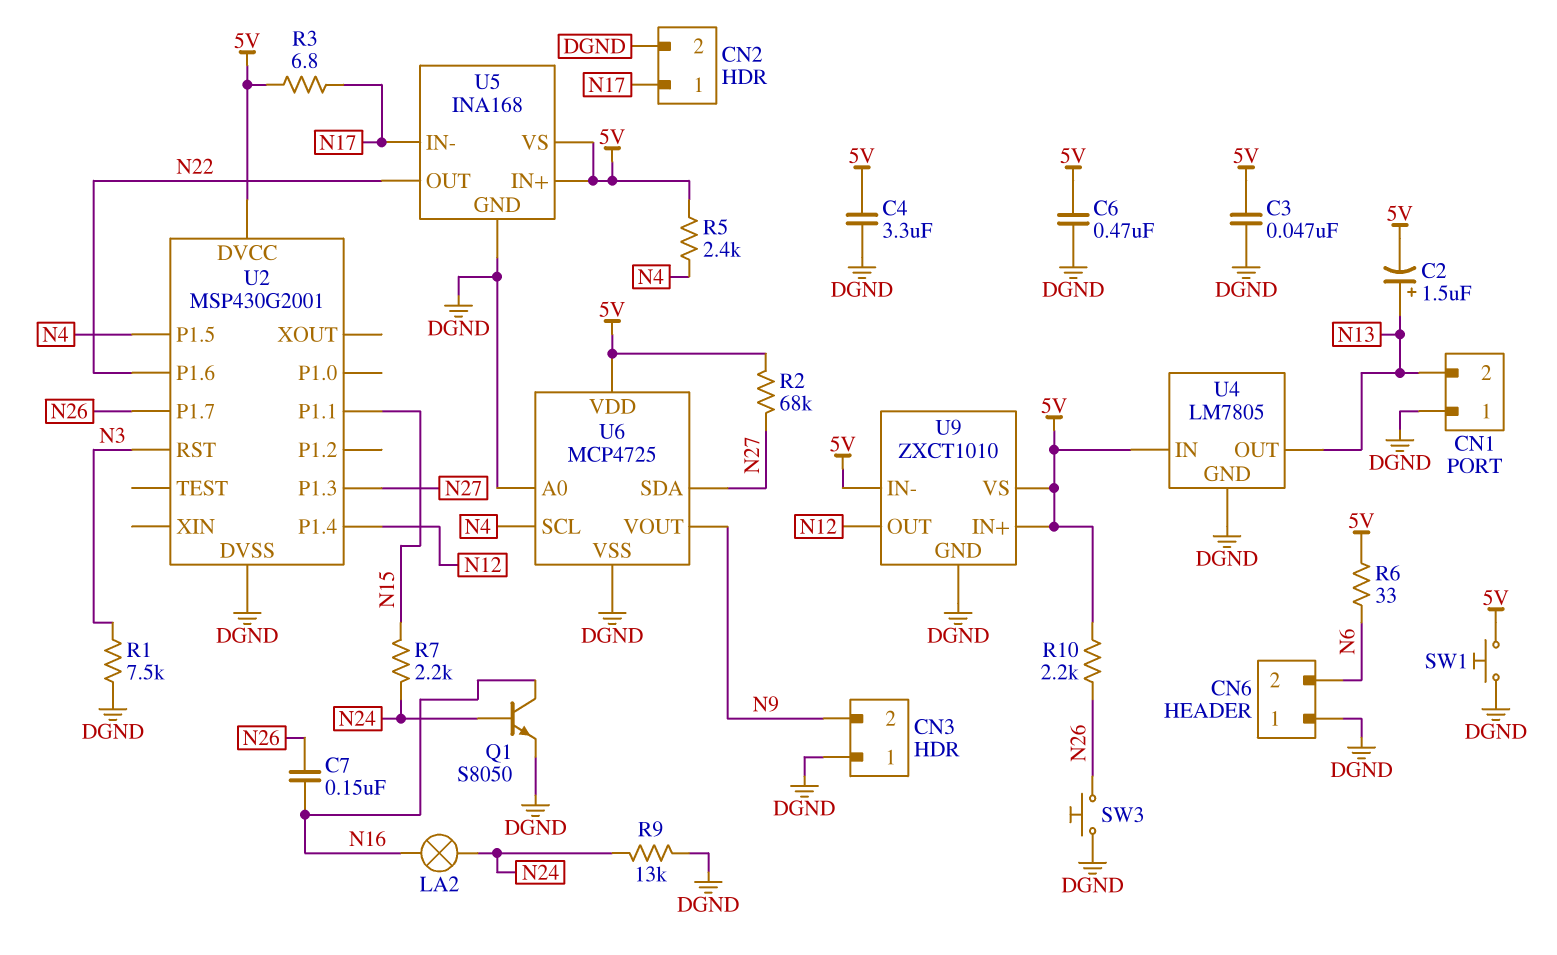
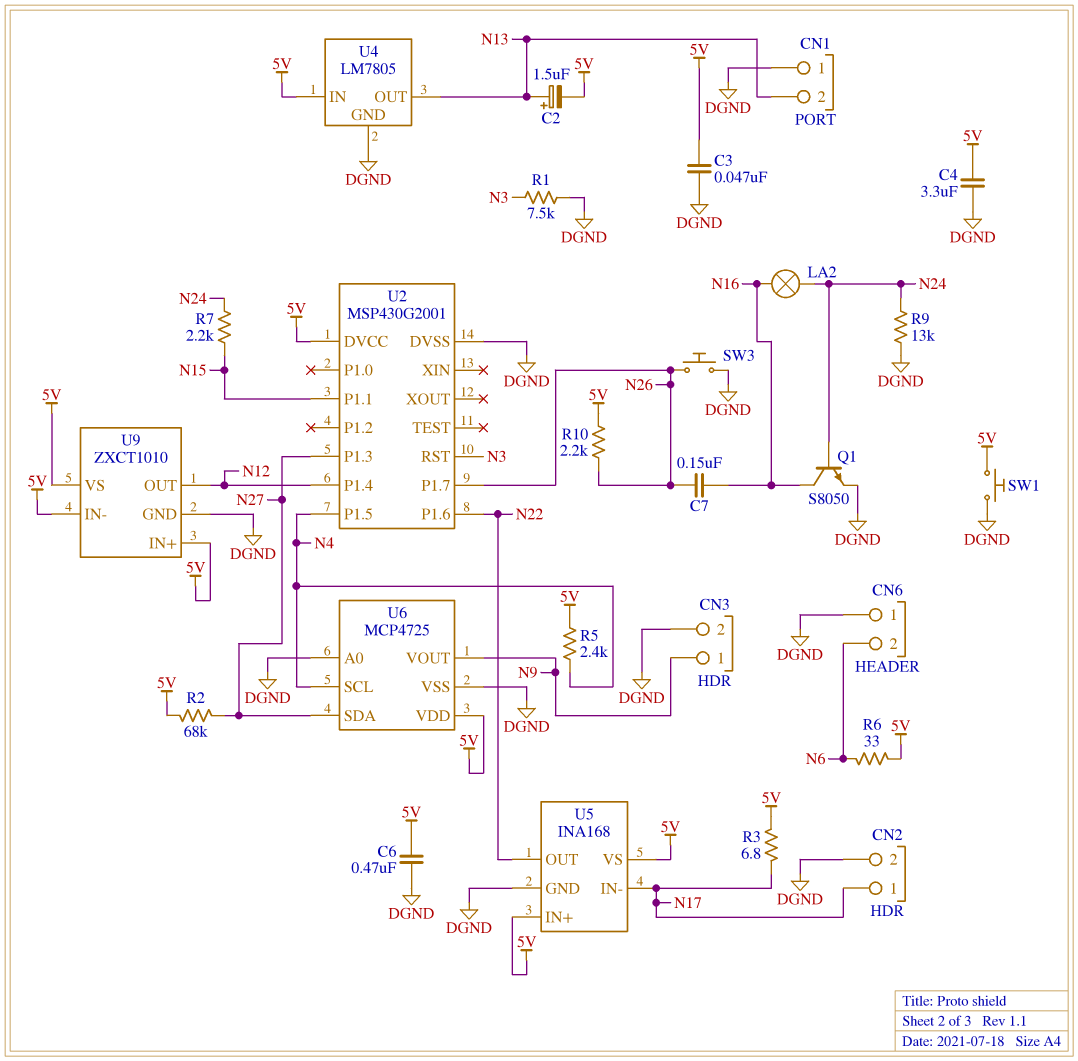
CN3 pin 1: DGND -> N9
CN3 pin 2: N9 -> DGND

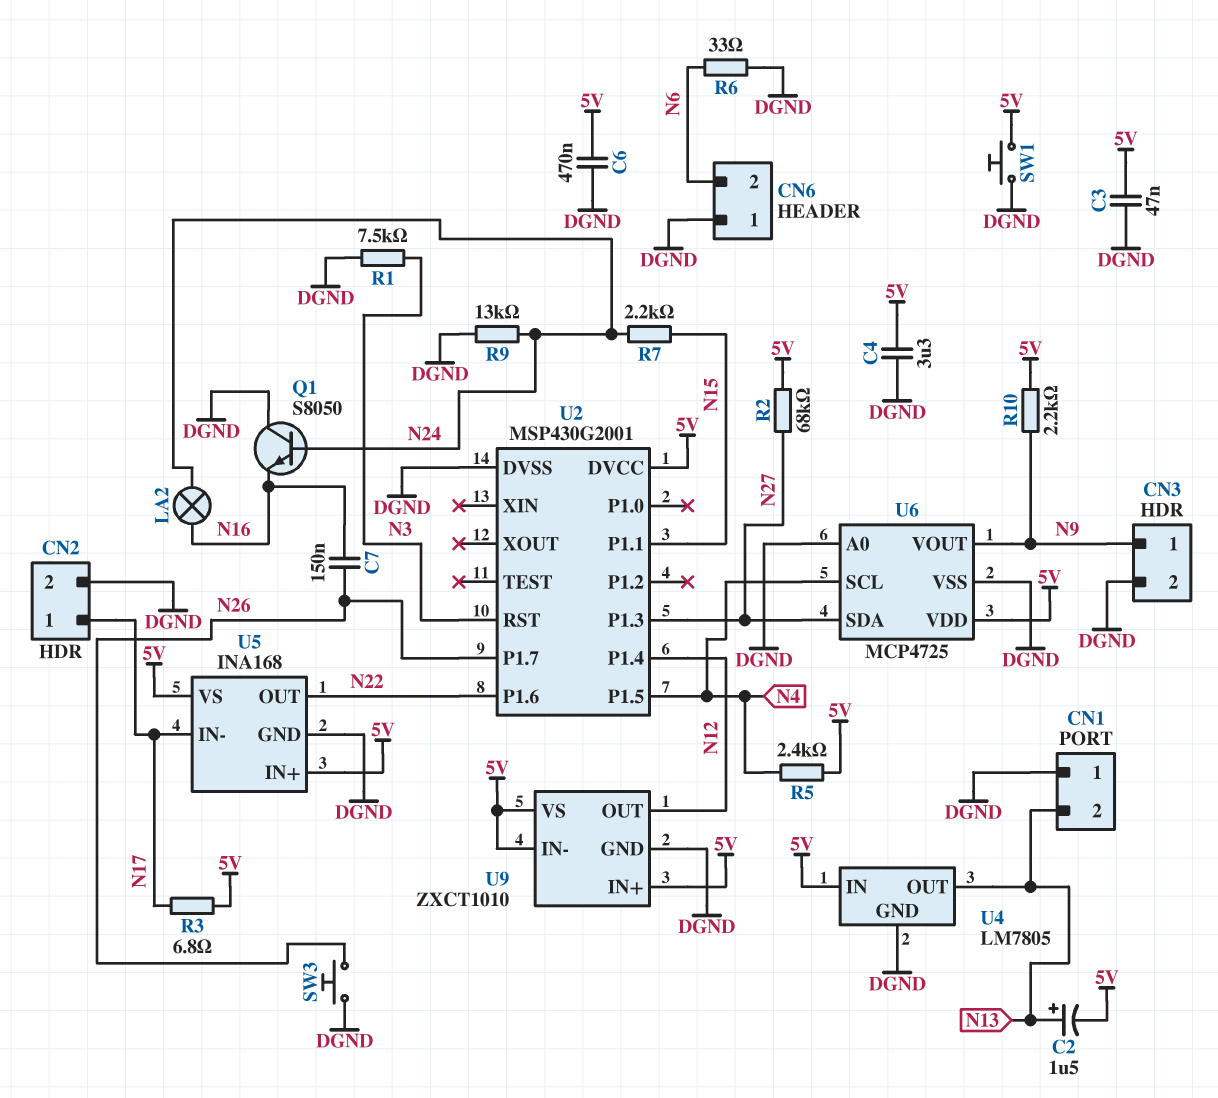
Q1: NPN S8050 (B N24, C N16, E DGND) -> NPN S8050 (B N24, C DGND, E N16)
R6: 33 (5V, N6) -> 33 (DGND, N6)
R10: 2.2k (5V, N26) -> 2.2k (5V, N9)

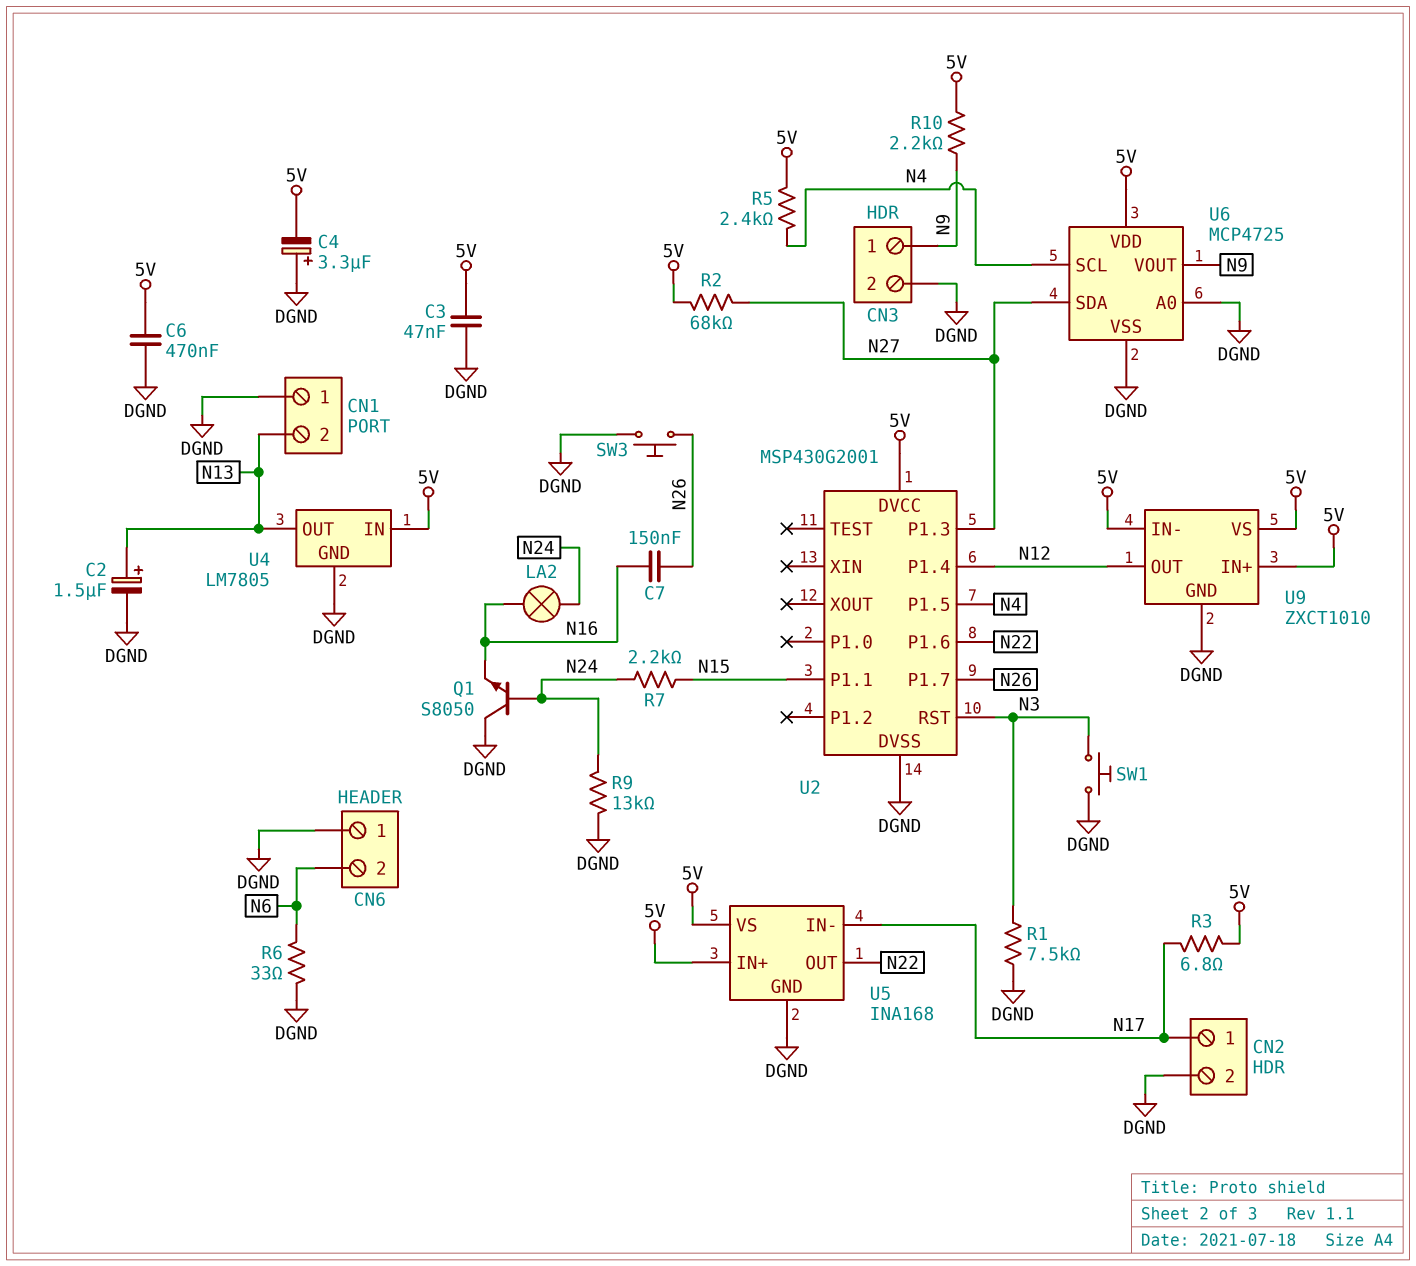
C2: 1.5uF (plus N13, minus 5V) -> 1.5uF (plus N13, minus DGND)
C4: 3.3uF (5V, DGND) -> 3.3uF (plus DGND, minus 5V)
SW1: button (5V, DGND) -> button (DGND, N3)

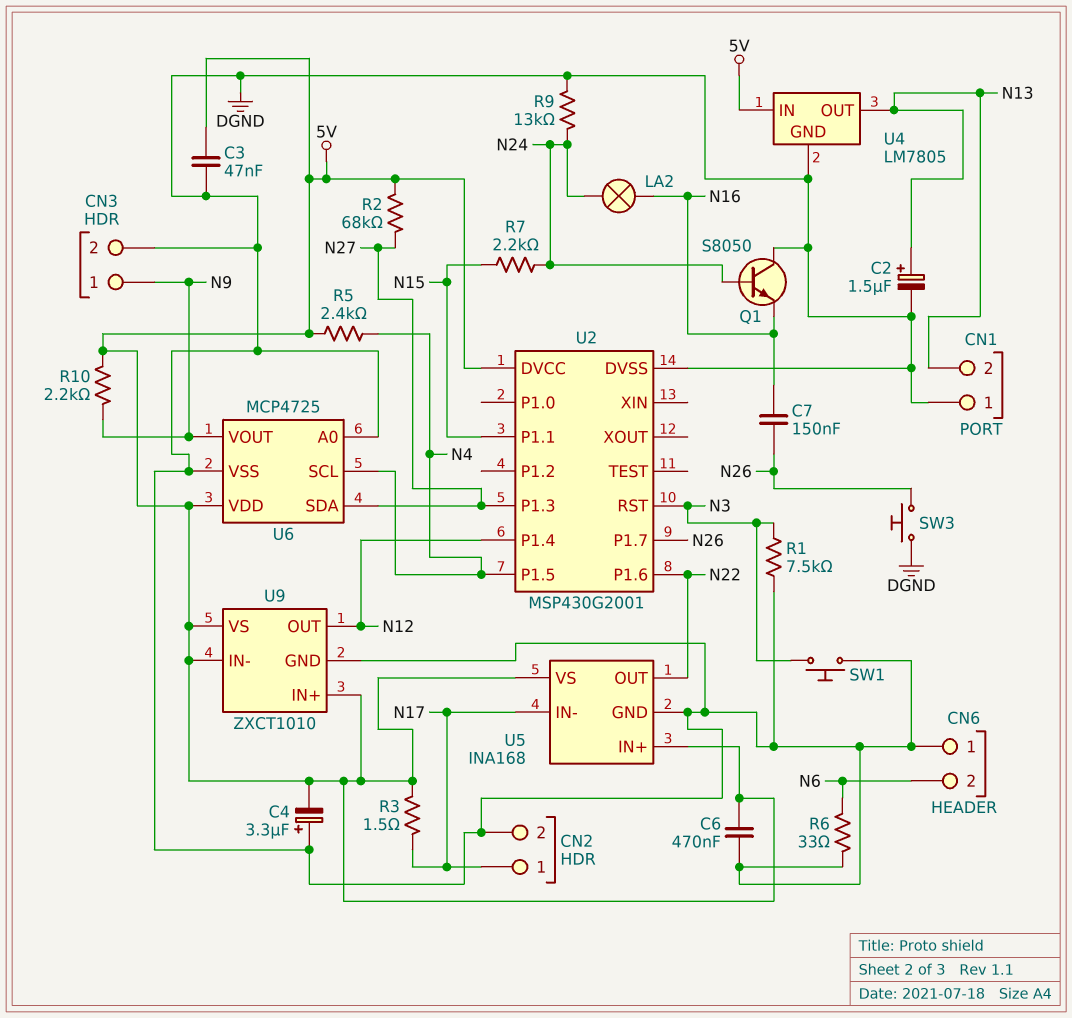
R3: 6.8 (5V, N17) -> 1.5 (5V, N17)

